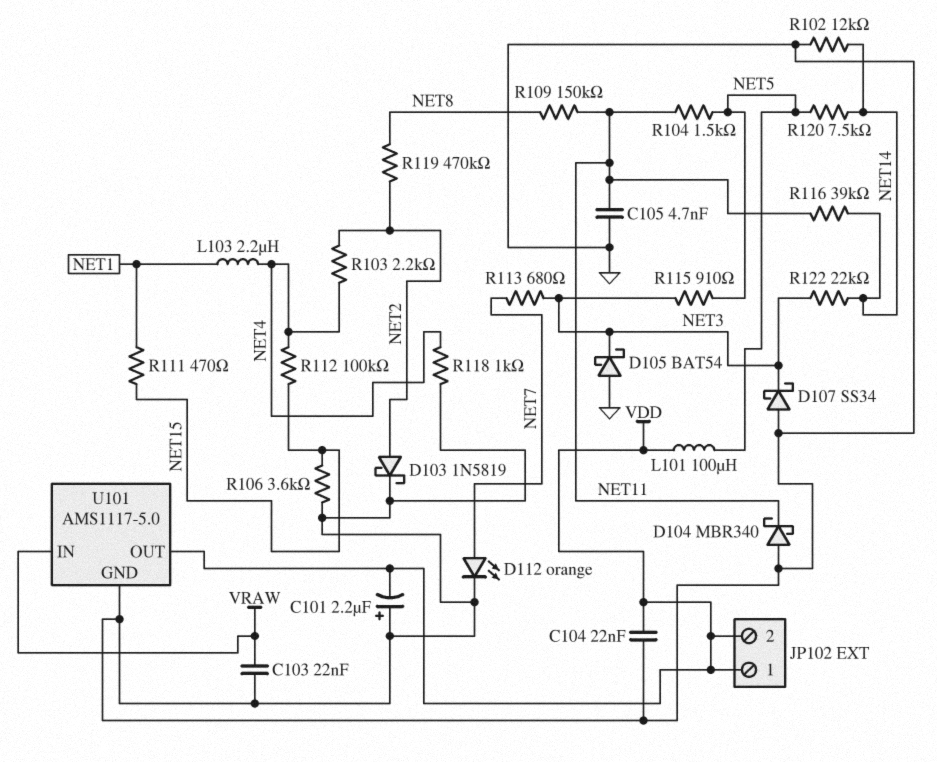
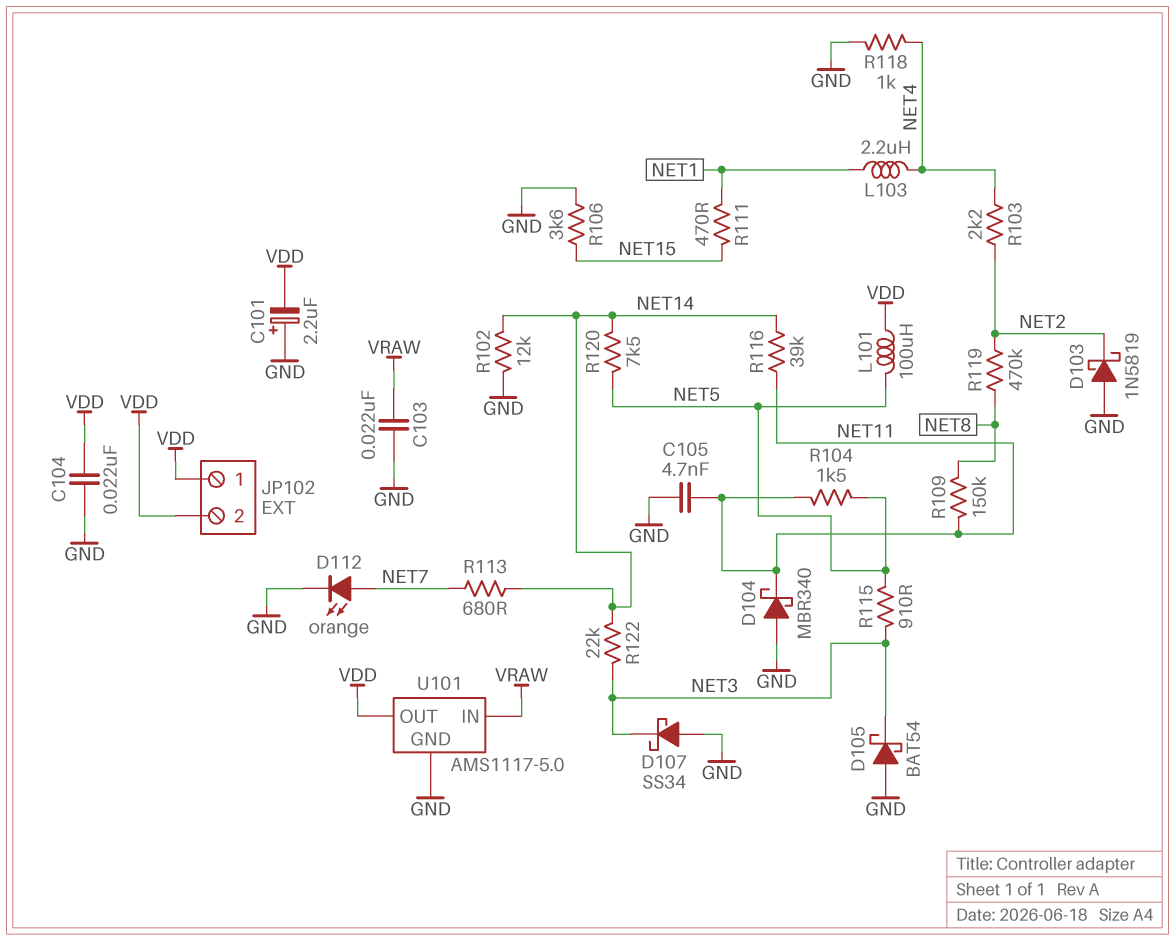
D103: schottky 1N5819 (A NET2, K GND) -> schottky 1N5819 (A GND, K NET2)
R112: 100k (NET4, NET15) -> none
R113: 680 (NET3, NET7) -> 680 (NET7, NET14)

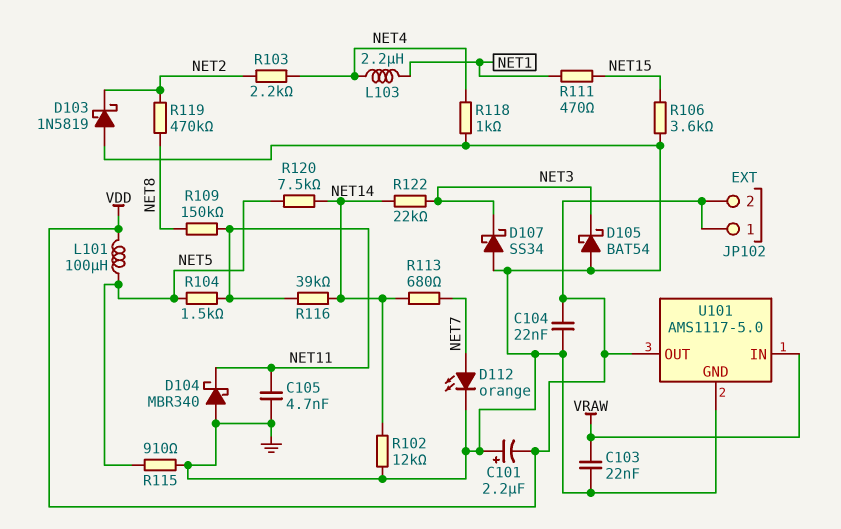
R115: 910 (NET3, NET5) -> 910 (GND, NET5)

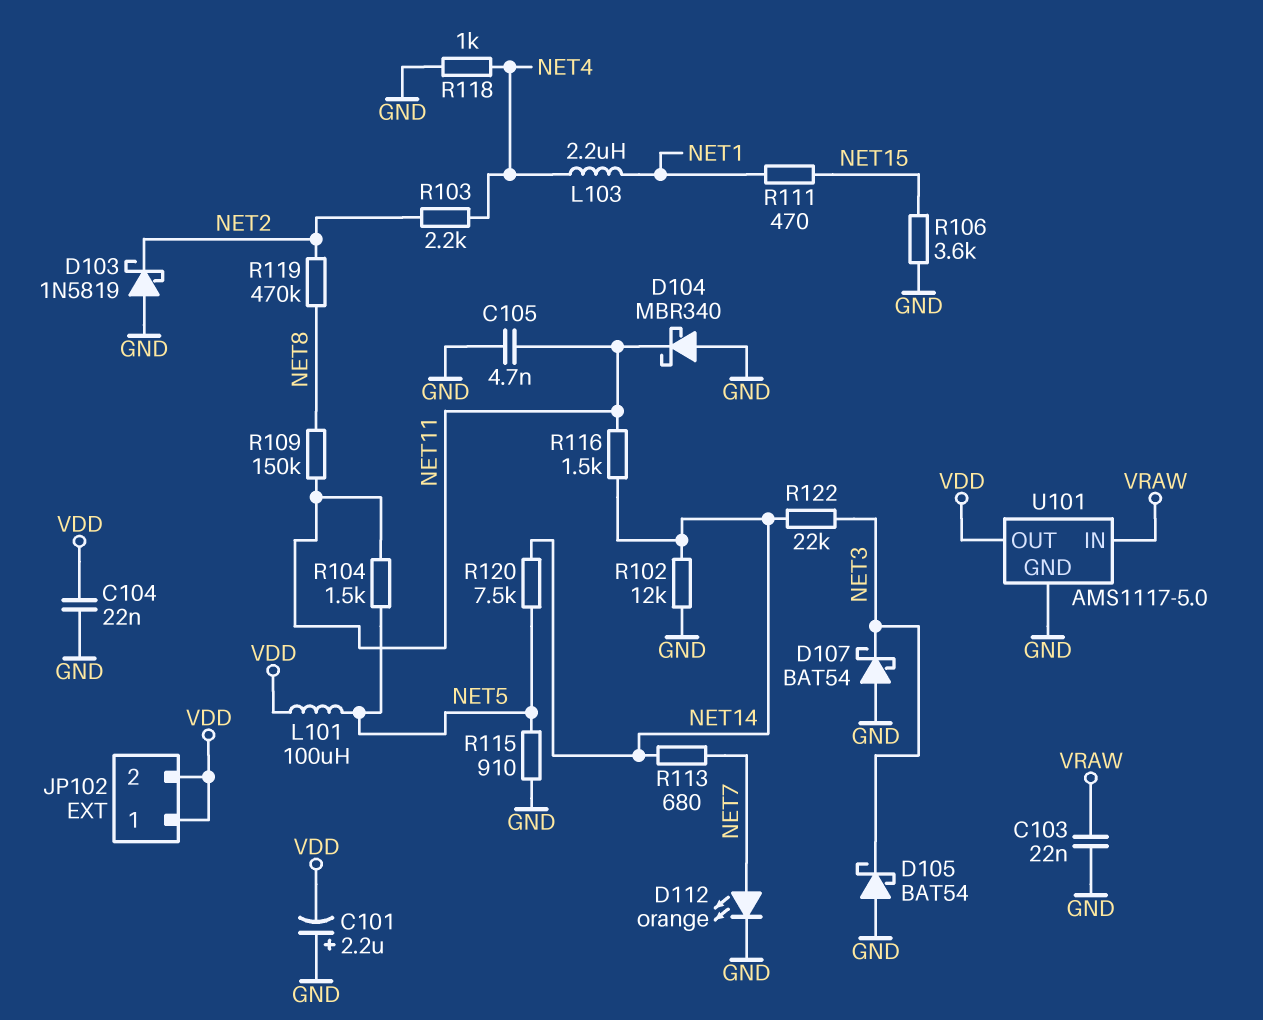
D107: schottky SS34 (A GND, K NET3) -> schottky BAT54 (A GND, K NET3)
R116: 39k (NET11, NET14) -> 1.5k (NET11, NET14)

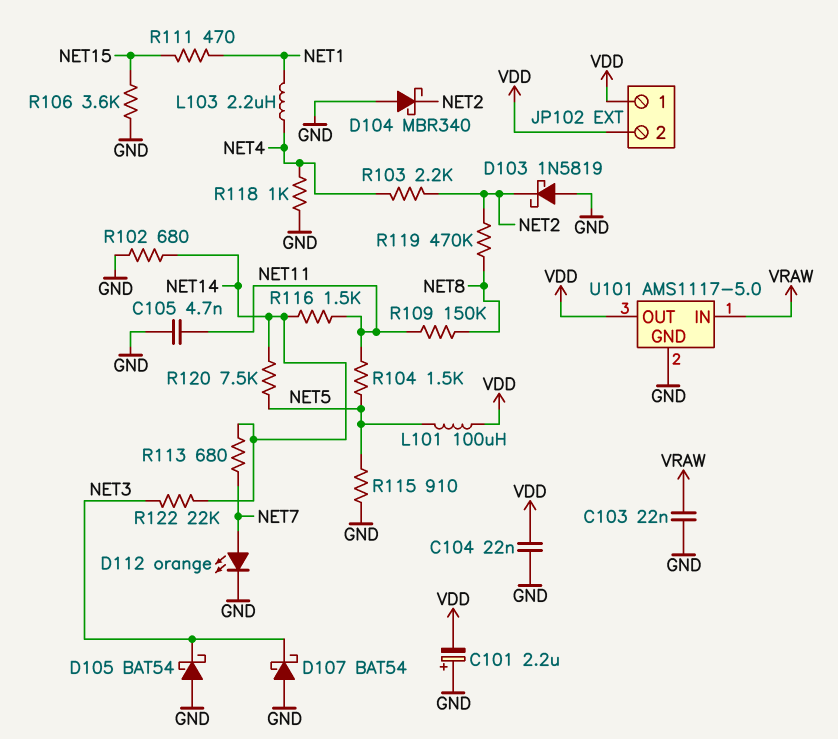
D104: schottky MBR340 (A GND, K NET11) -> schottky MBR340 (A GND, K NET2)
R102: 12k (GND, NET14) -> 680 (GND, NET14)

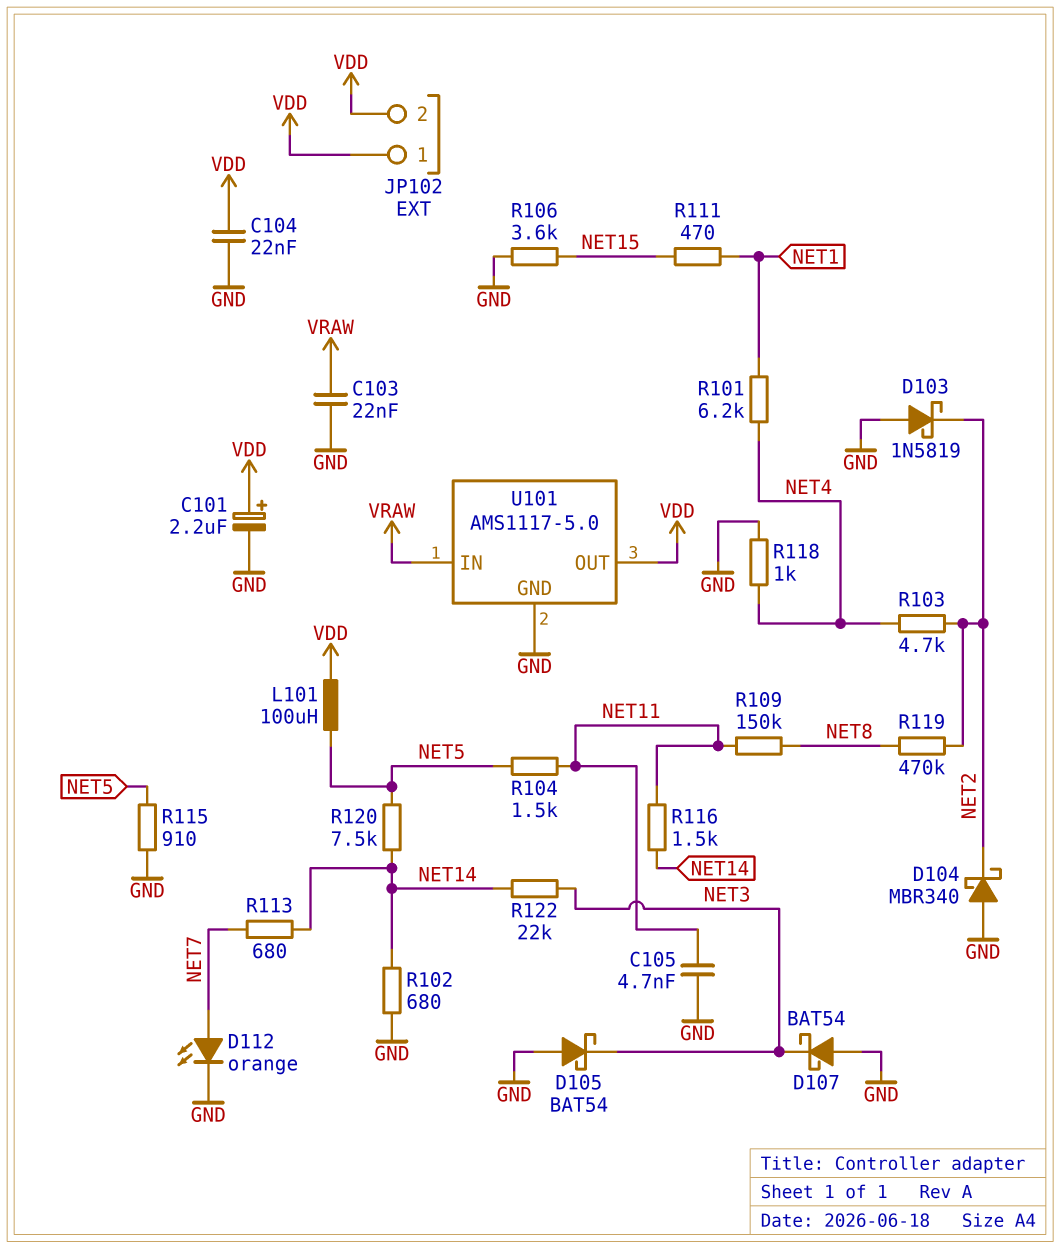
C101: 2.2uF (plus GND, minus VDD) -> 2.2uF (plus VDD, minus GND)
L103: 2.2uH (NET1, NET4) -> none
R101: none -> 6.2k (NET1, NET4)
R103: 2.2k (NET2, NET4) -> 4.7k (NET2, NET4)

